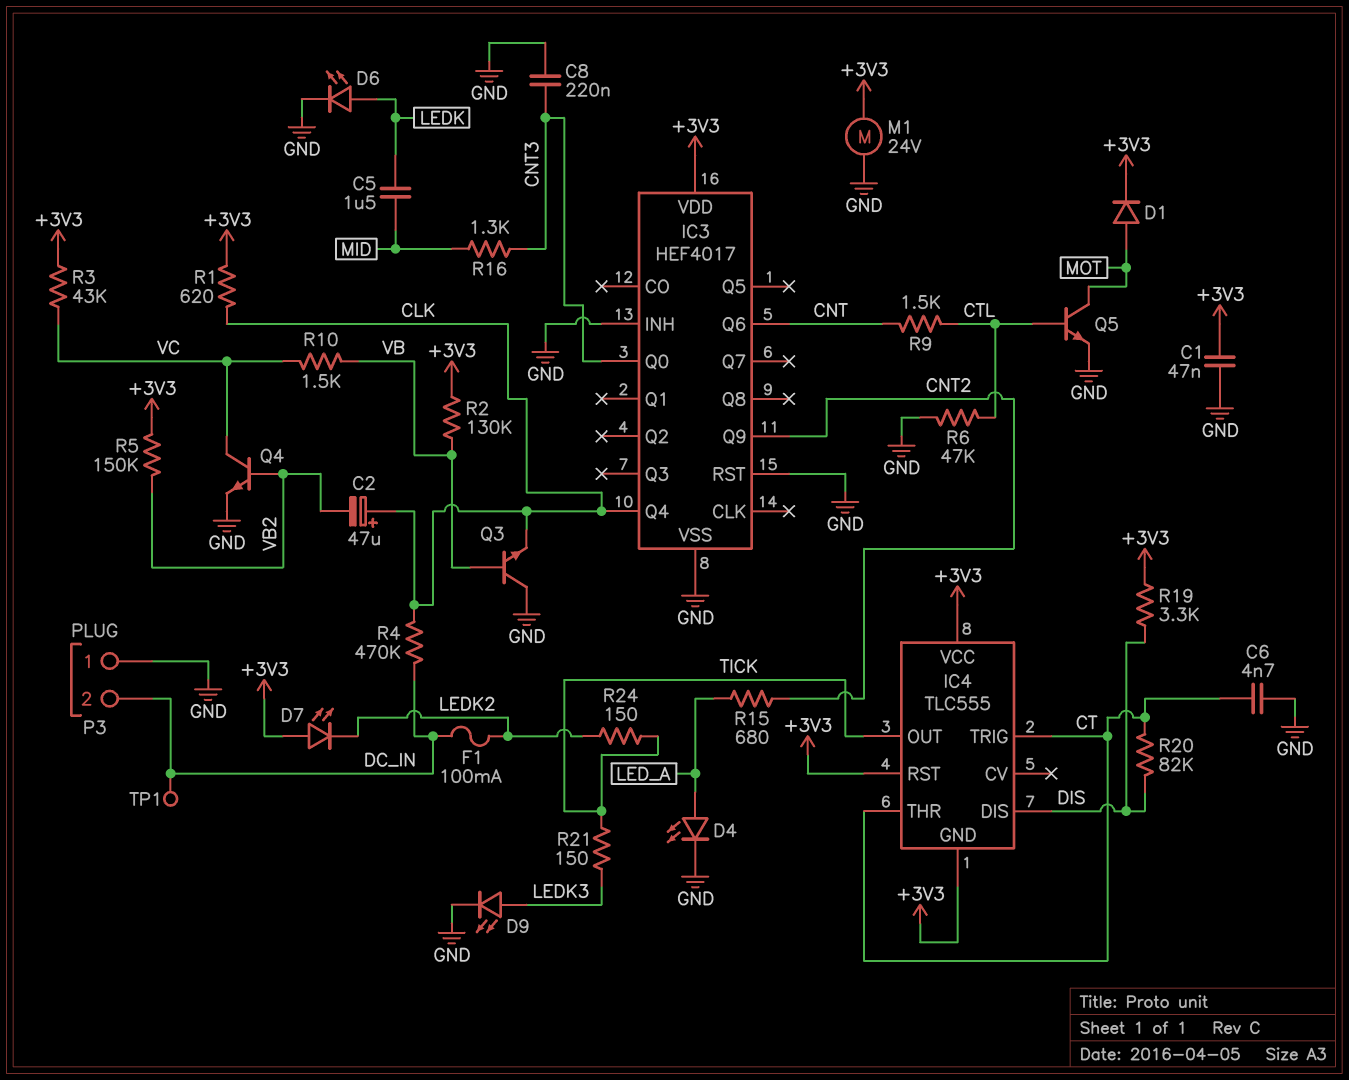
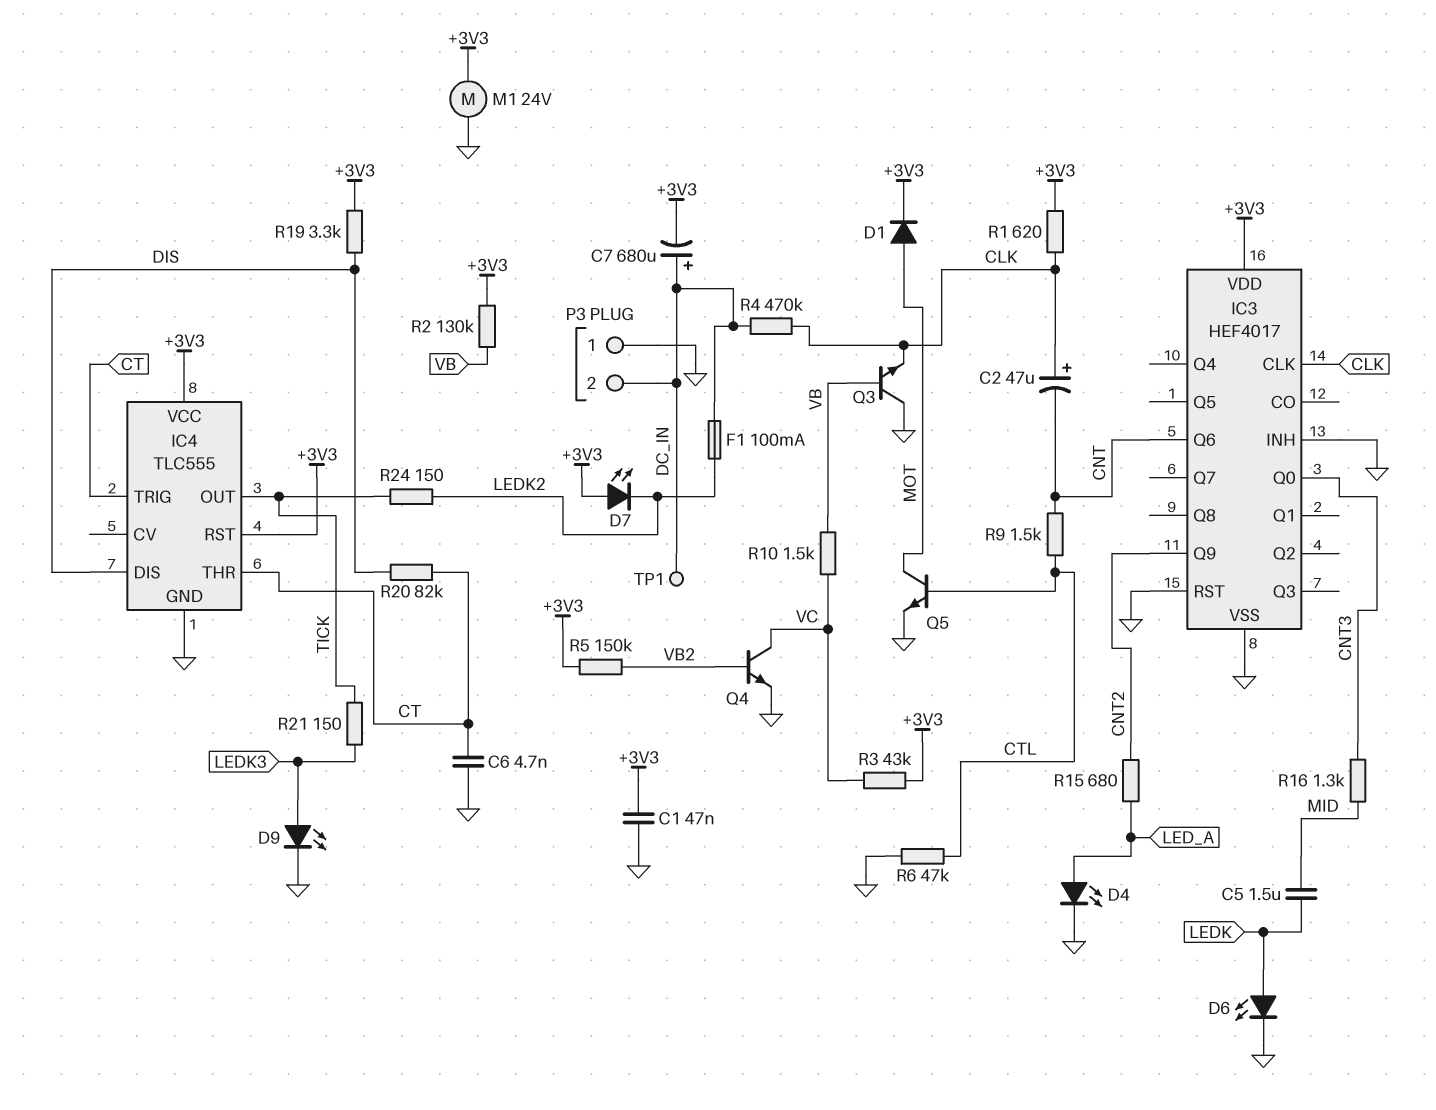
C2: 47uF (plus CLK, minus VB2) -> 47uF (plus CLK, minus CNT)
C7: none -> 680uF (plus DC_IN, minus +3V3)
C8: 220nF (CNT3, GND) -> none
IC3 pin CLK: none -> CLK
IC3 pin Q4: CLK -> none
IC4 pin GND: +3V3 -> GND

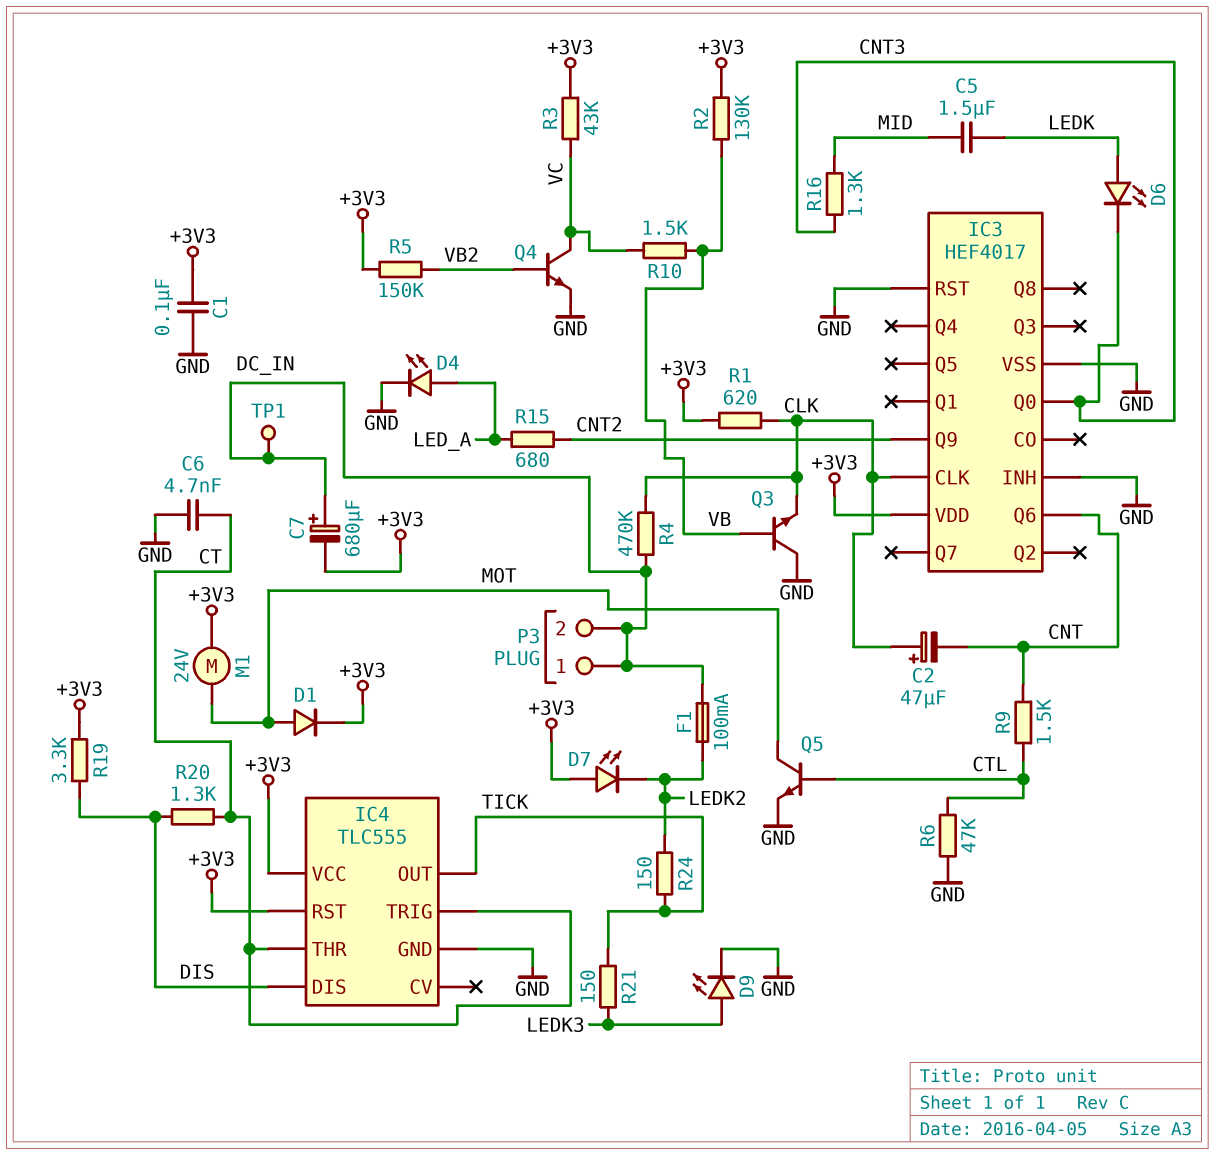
C1: 47nF (+3V3, GND) -> 100nF (+3V3, GND)
D6: LED (A LEDK, K GND) -> LED (A LEDK, K CNT3)
M1: motor 24V (+3V3, GND) -> motor 24V (+3V3, MOT)
P3 pin 1: GND -> DC_IN
R20: 82k (CT, DIS) -> 1.3k (CT, DIS)

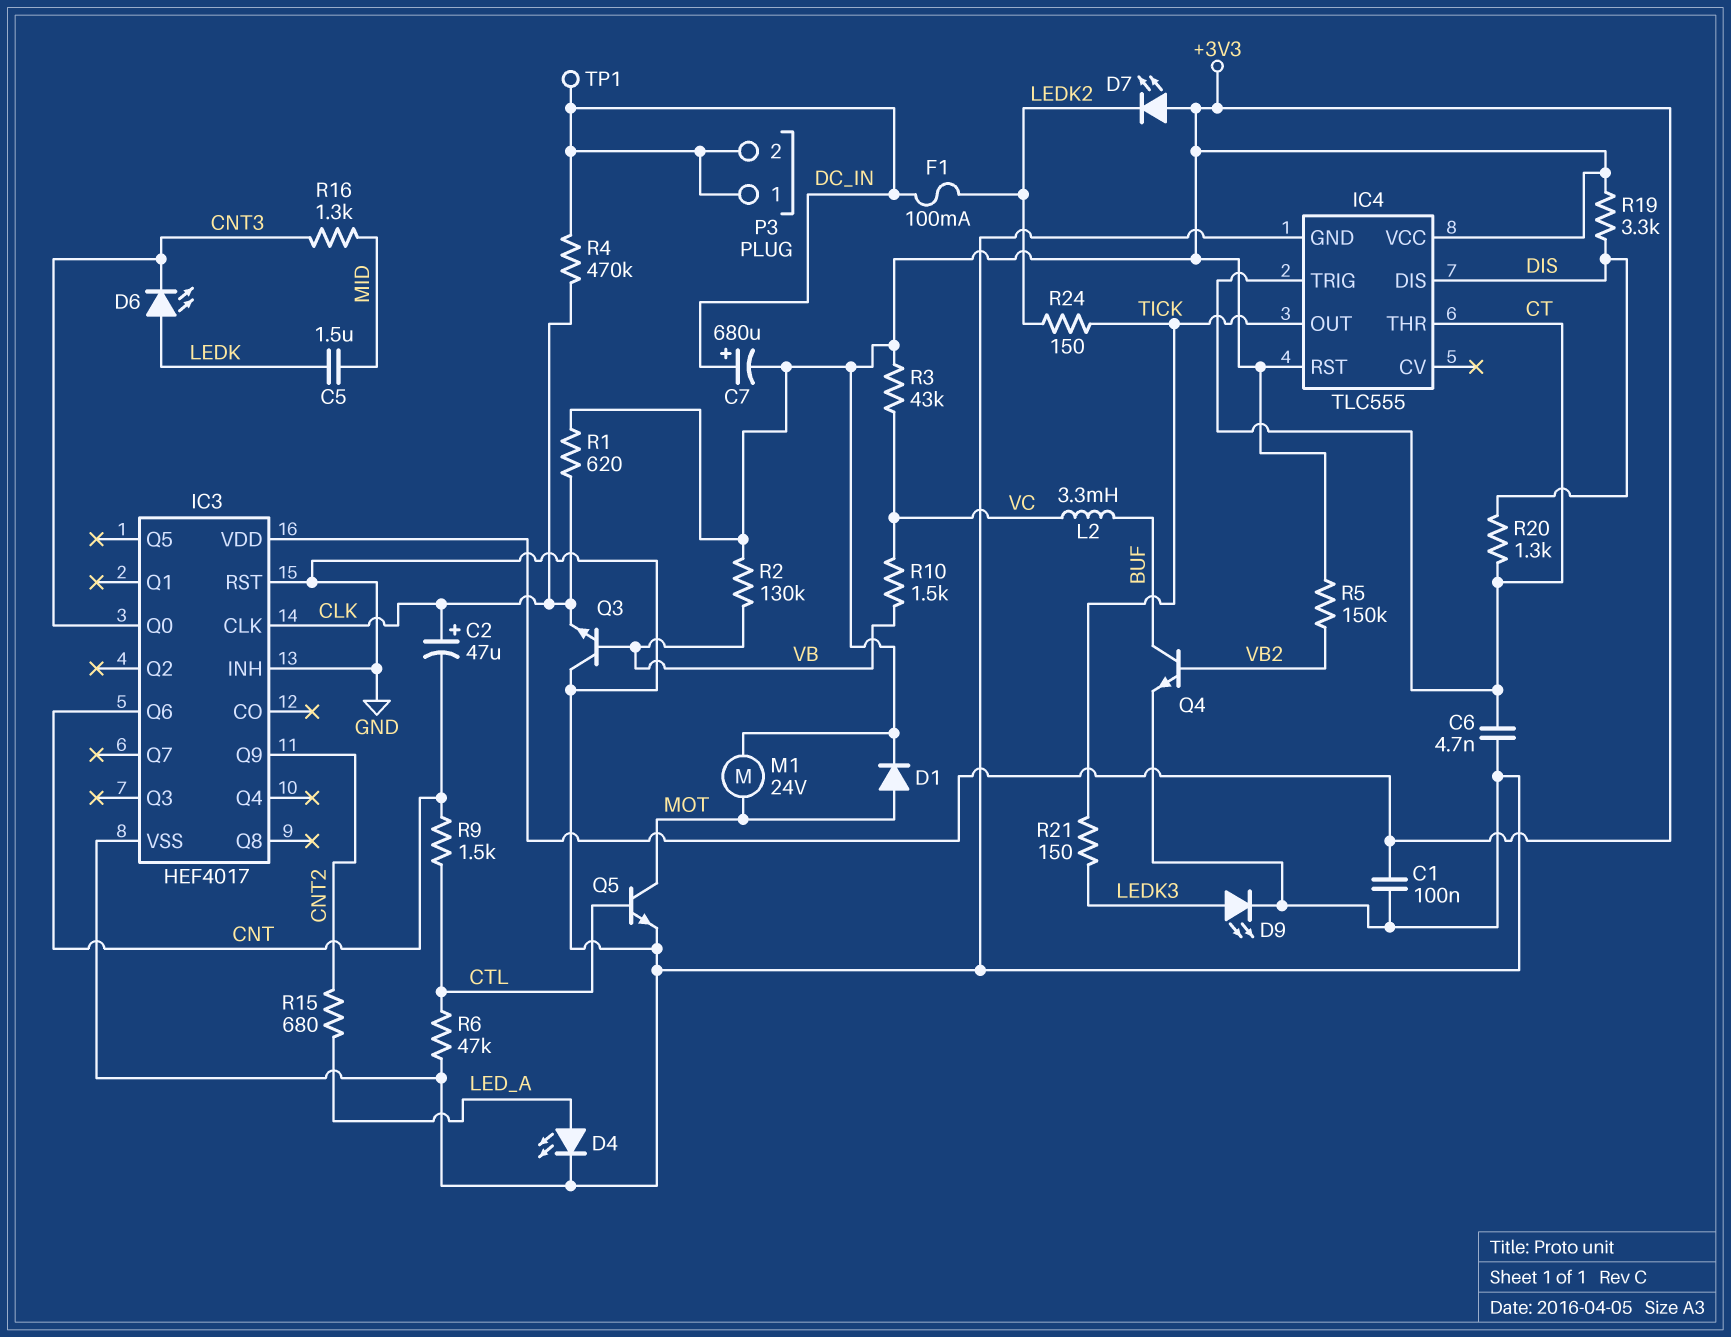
L2: none -> 3.3mH (BUF, VC)
Q4: NPN (B VB2, C VC, E GND) -> NPN (B VB2, C BUF, E GND)

